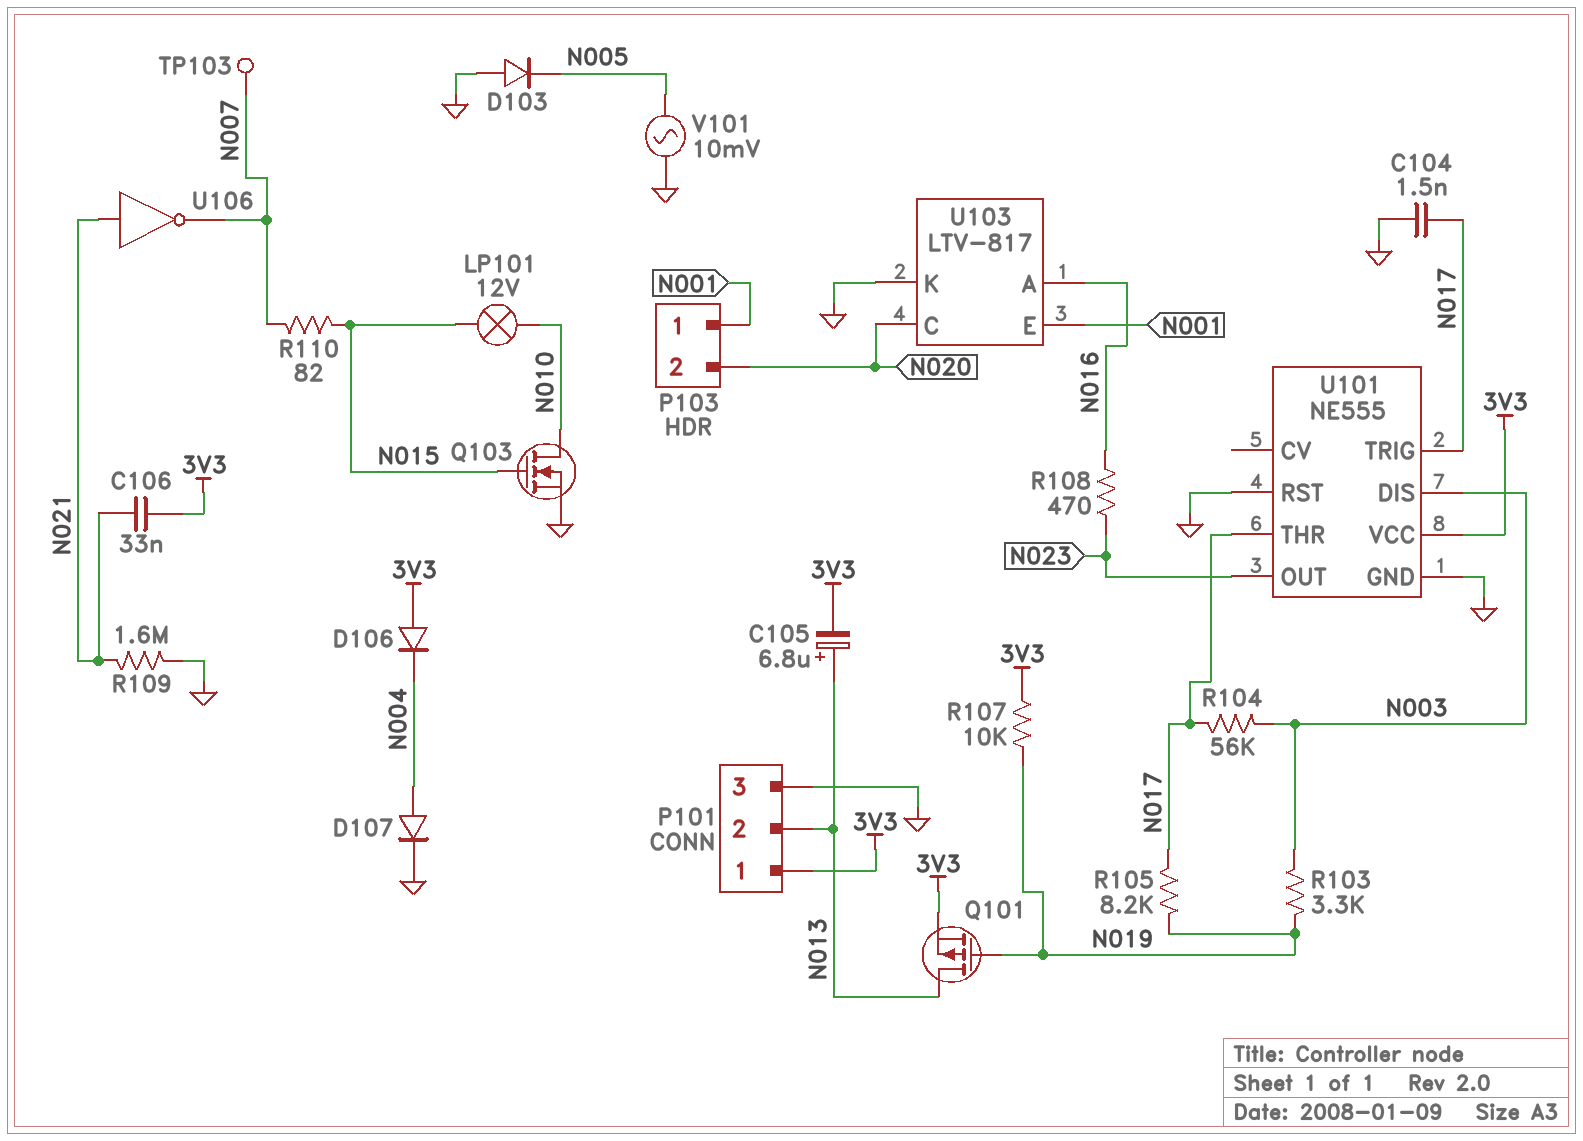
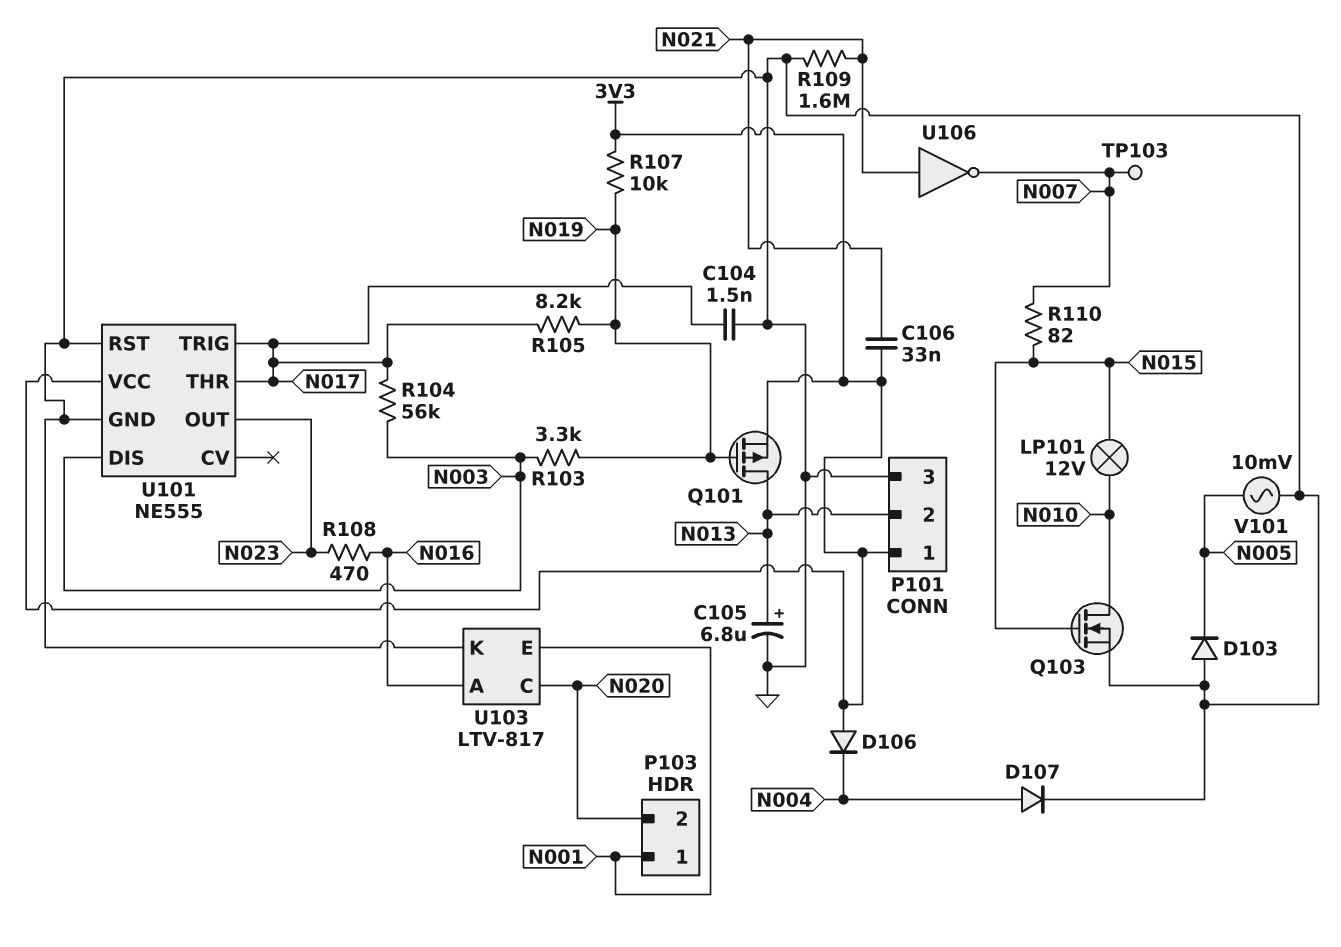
C105: 6.8uF (plus N013, minus 3V3) -> 6.8uF (plus N013, minus GND)

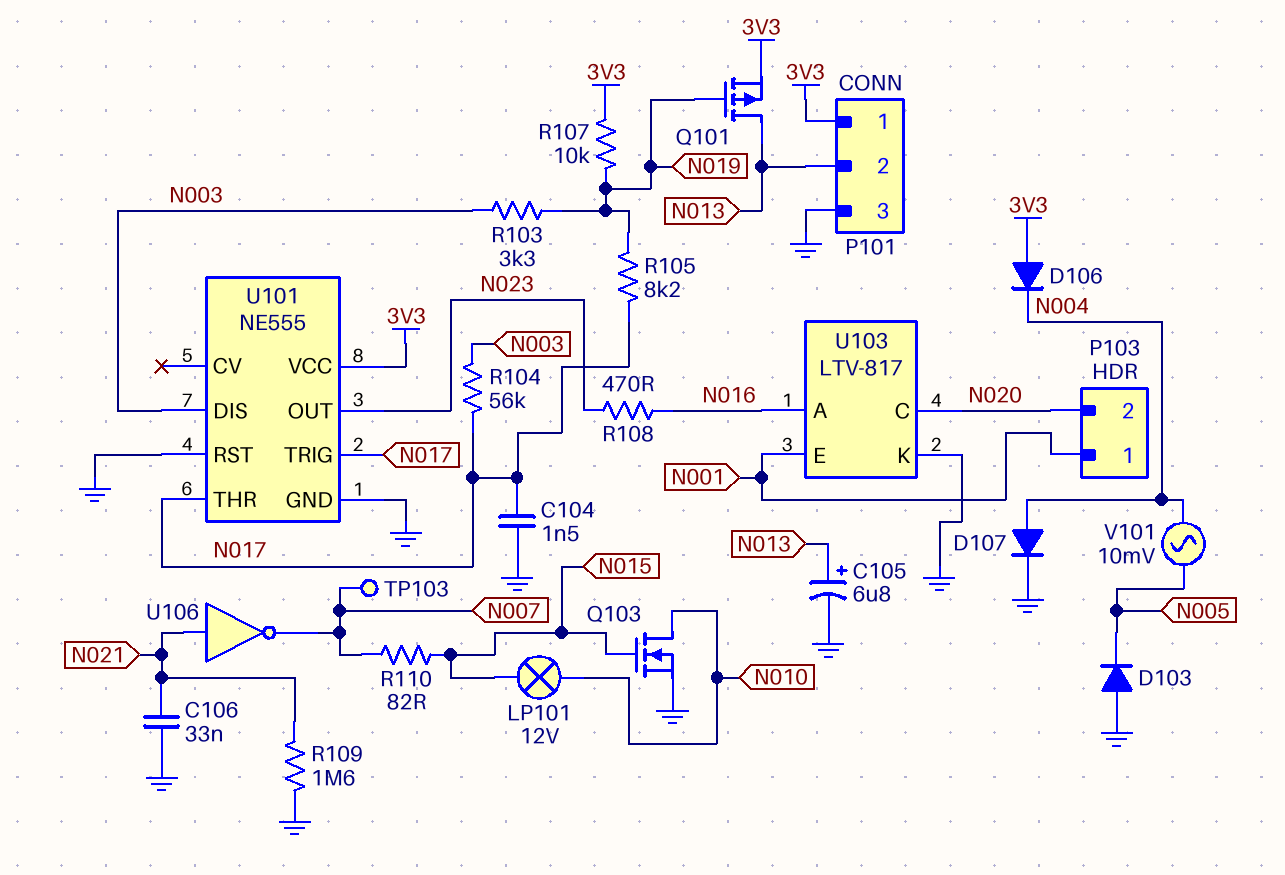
C106: 33nF (3V3, N021) -> 33nF (GND, N021)
V101: AC 10mV (GND, N005) -> AC 10mV (N004, N005)

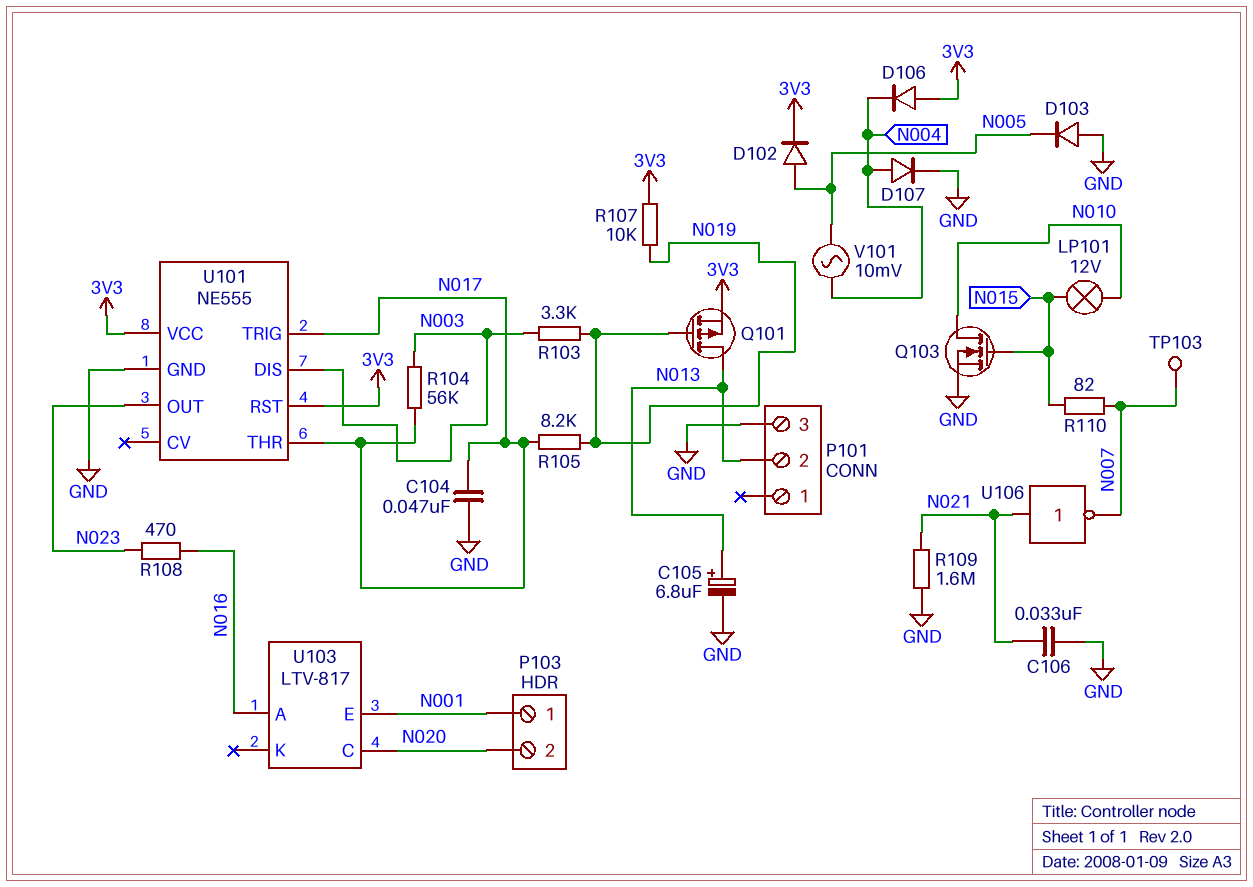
C104: 1.5nF (GND, N017) -> 47nF (GND, N017)
D102: none -> diode (A N005, K 3V3)
P101 pin 1: 3V3 -> none
U101 pin RST: GND -> 3V3
U103 pin K: GND -> none

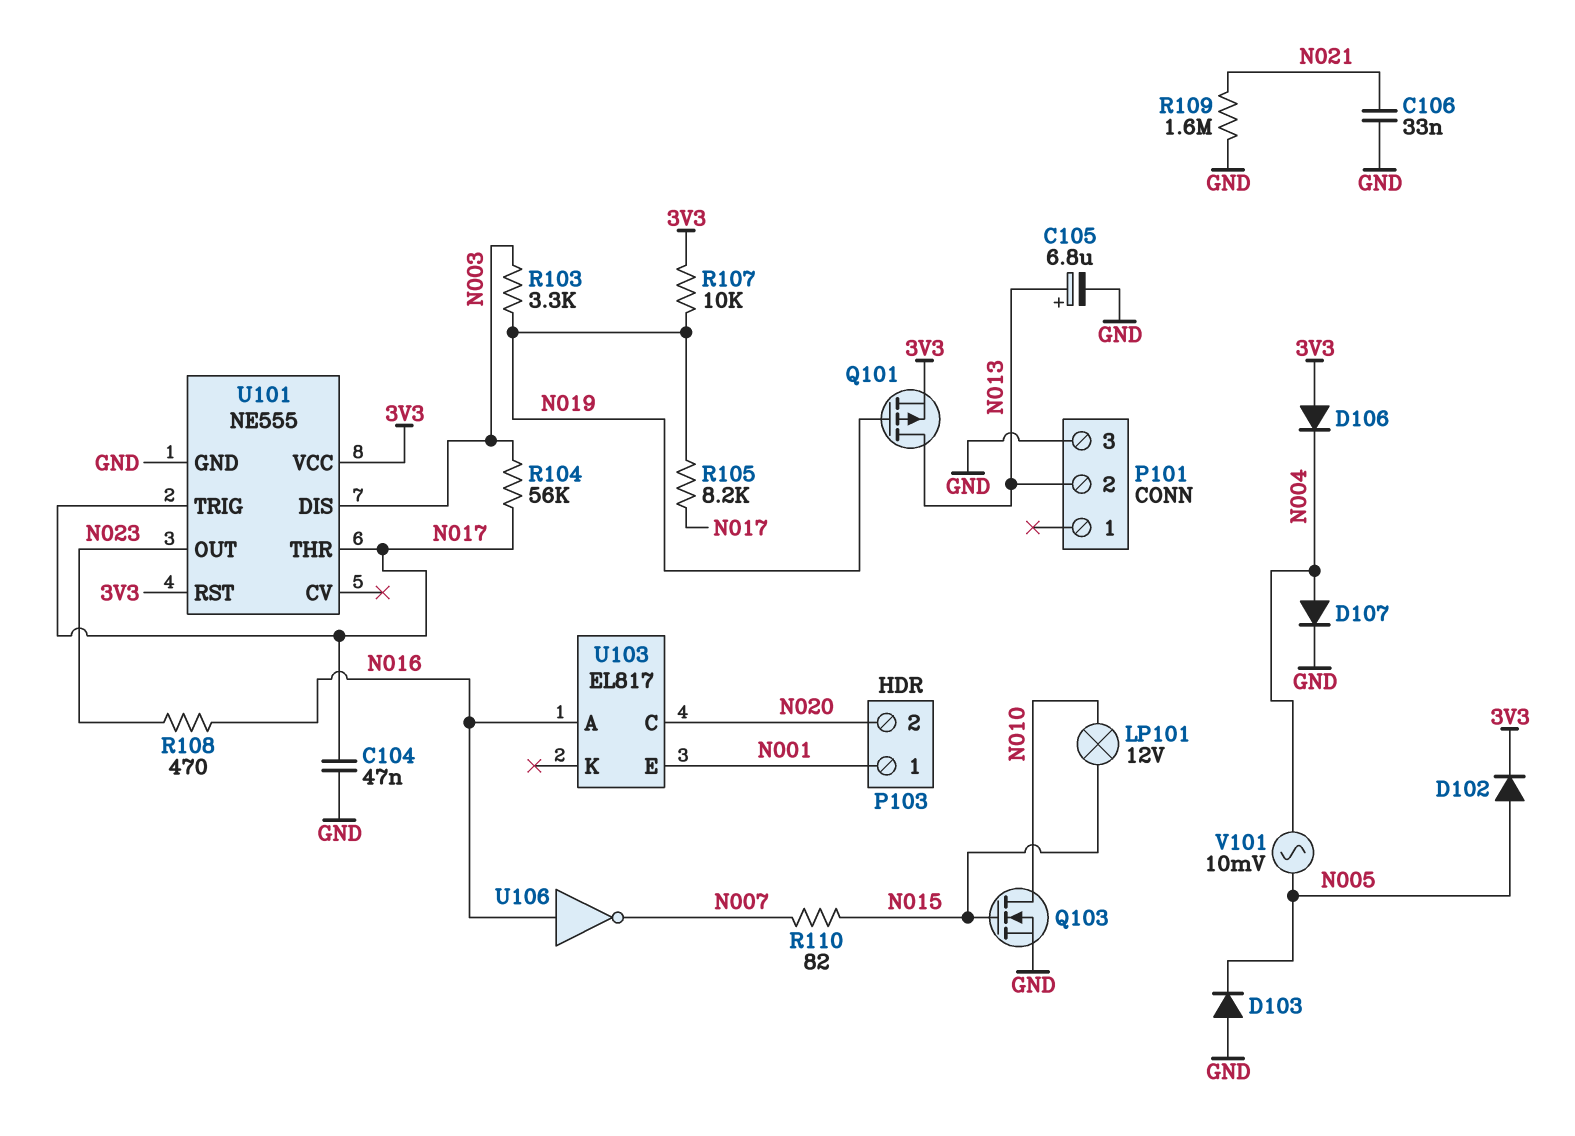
TP103: test point (N007) -> none
U103: LTV-817 -> EL817
U106: NOT (in N021, out N007) -> NOT (in N016, out N007)

